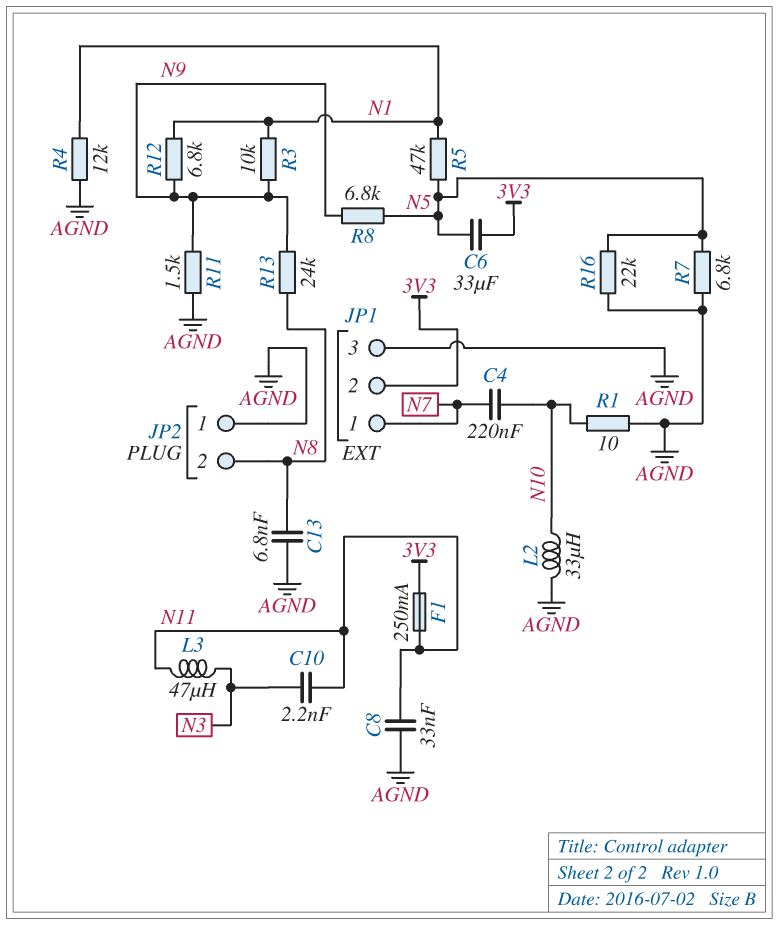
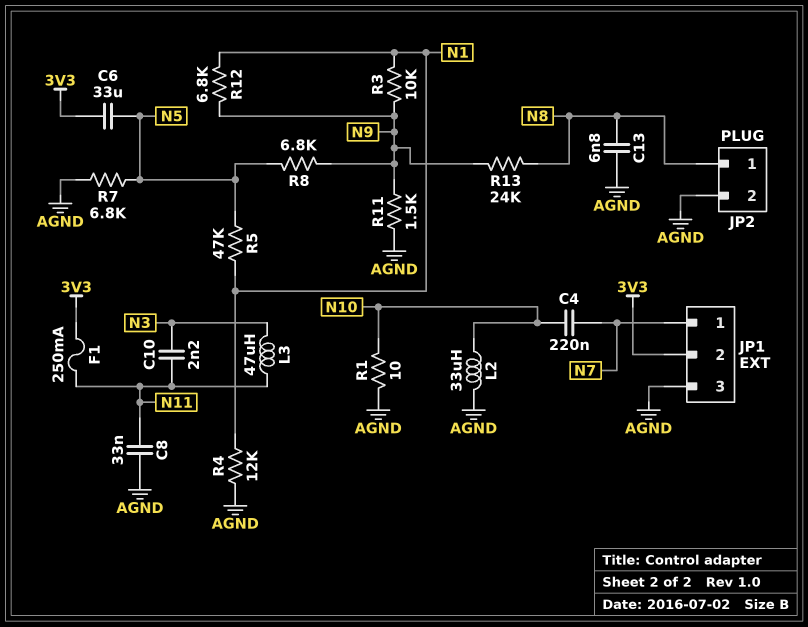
JP2 pin 1: AGND -> N8
JP2 pin 2: N8 -> AGND
R16: 22k (AGND, N5) -> none

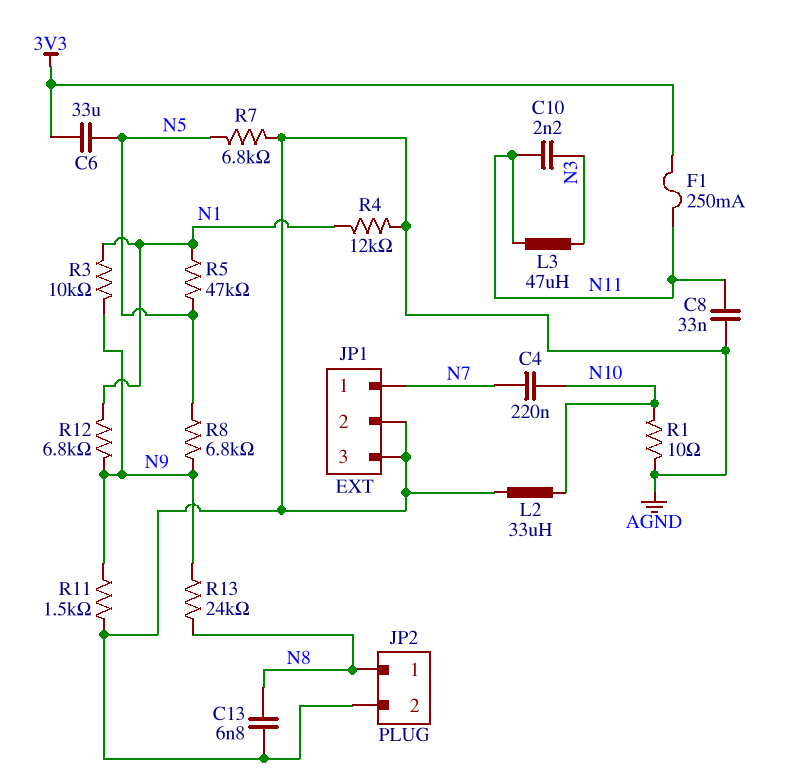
JP1 pin 2: 3V3 -> AGND

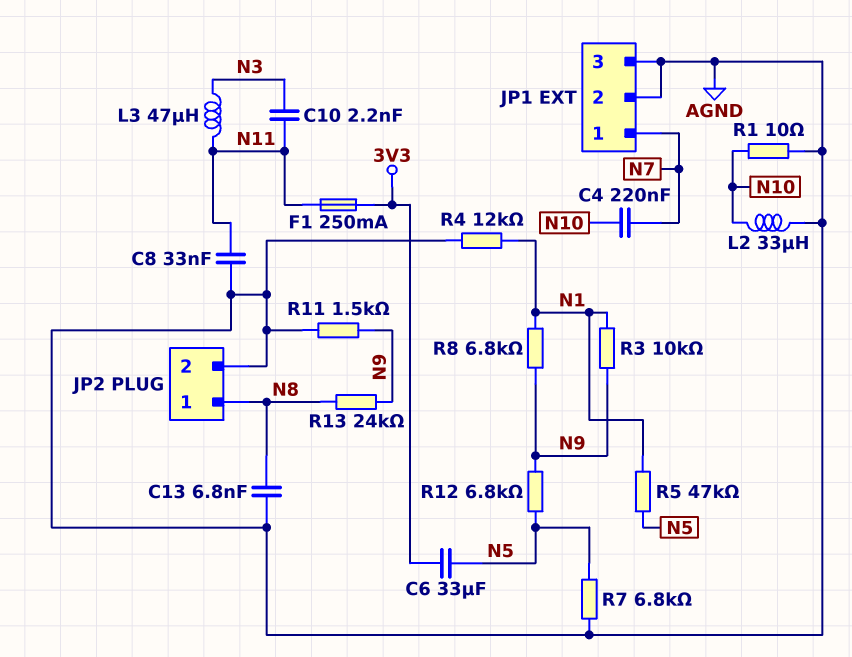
R8: 6.8k (N5, N9) -> 6.8k (N1, N9)
R12: 6.8k (N1, N9) -> 6.8k (N5, N9)

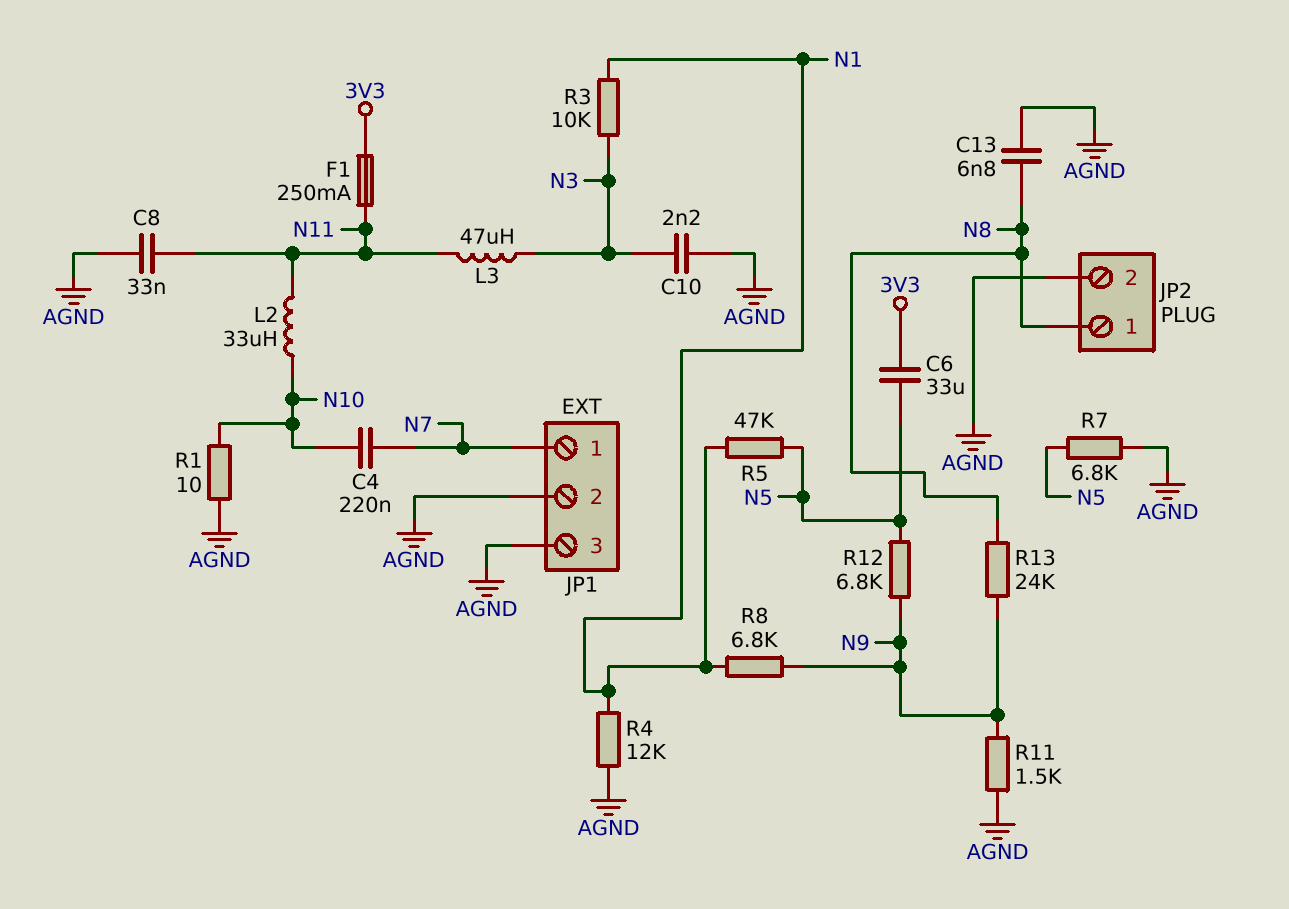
C10: 2.2nF (N3, N11) -> 2.2nF (AGND, N3)
L2: 33uH (AGND, N10) -> 33uH (N10, N11)
R3: 10k (N1, N9) -> 10k (N1, N3)

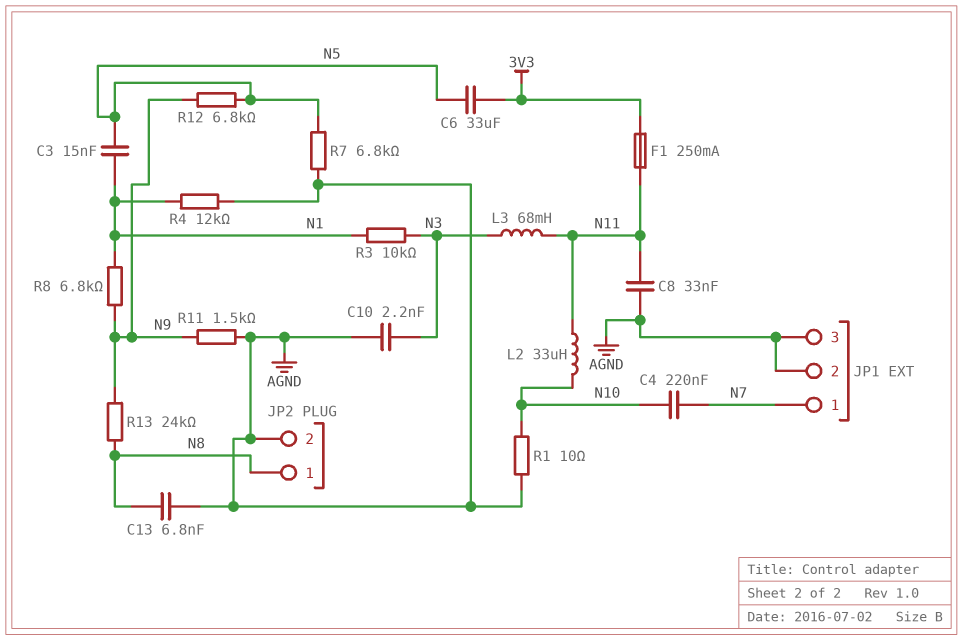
C3: none -> 15nF (N1, N5)
L3: 47uH (N3, N11) -> 68mH (N3, N11)
R5: 47k (N1, N5) -> none

